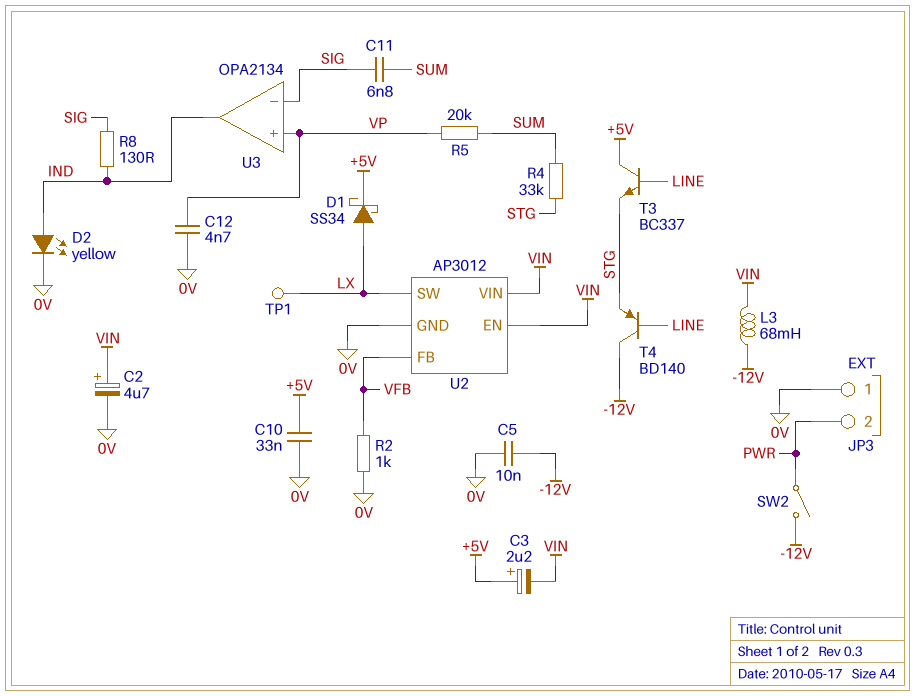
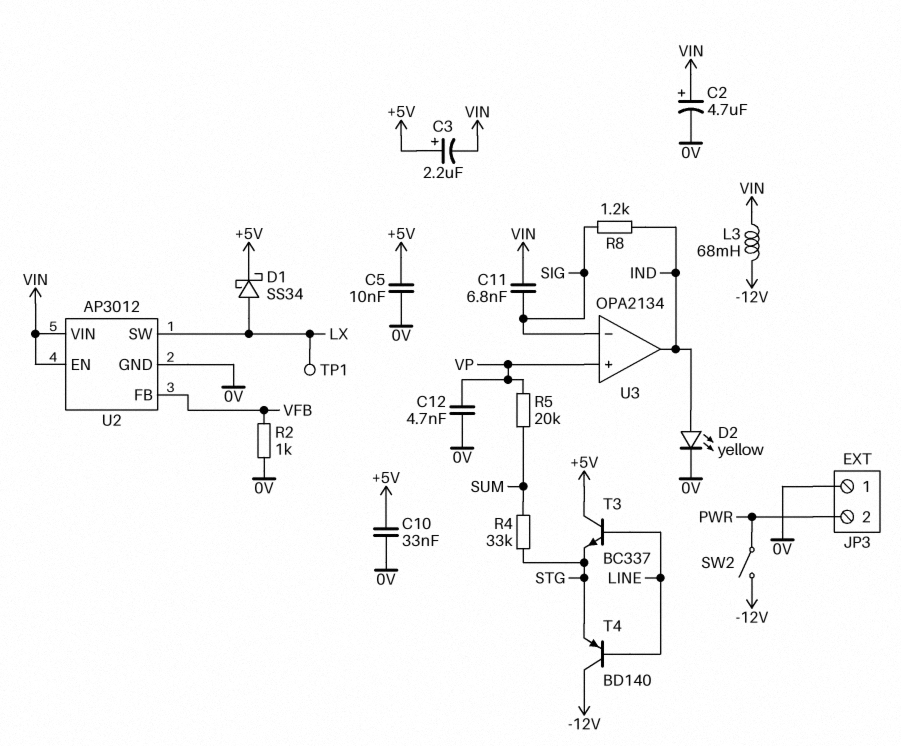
C5: 10nF (-12V, 0V) -> 10nF (+5V, 0V)
C11: 6.8nF (SIG, SUM) -> 6.8nF (SIG, VIN)
R8: 130 (IND, SIG) -> 1.2k (IND, SIG)

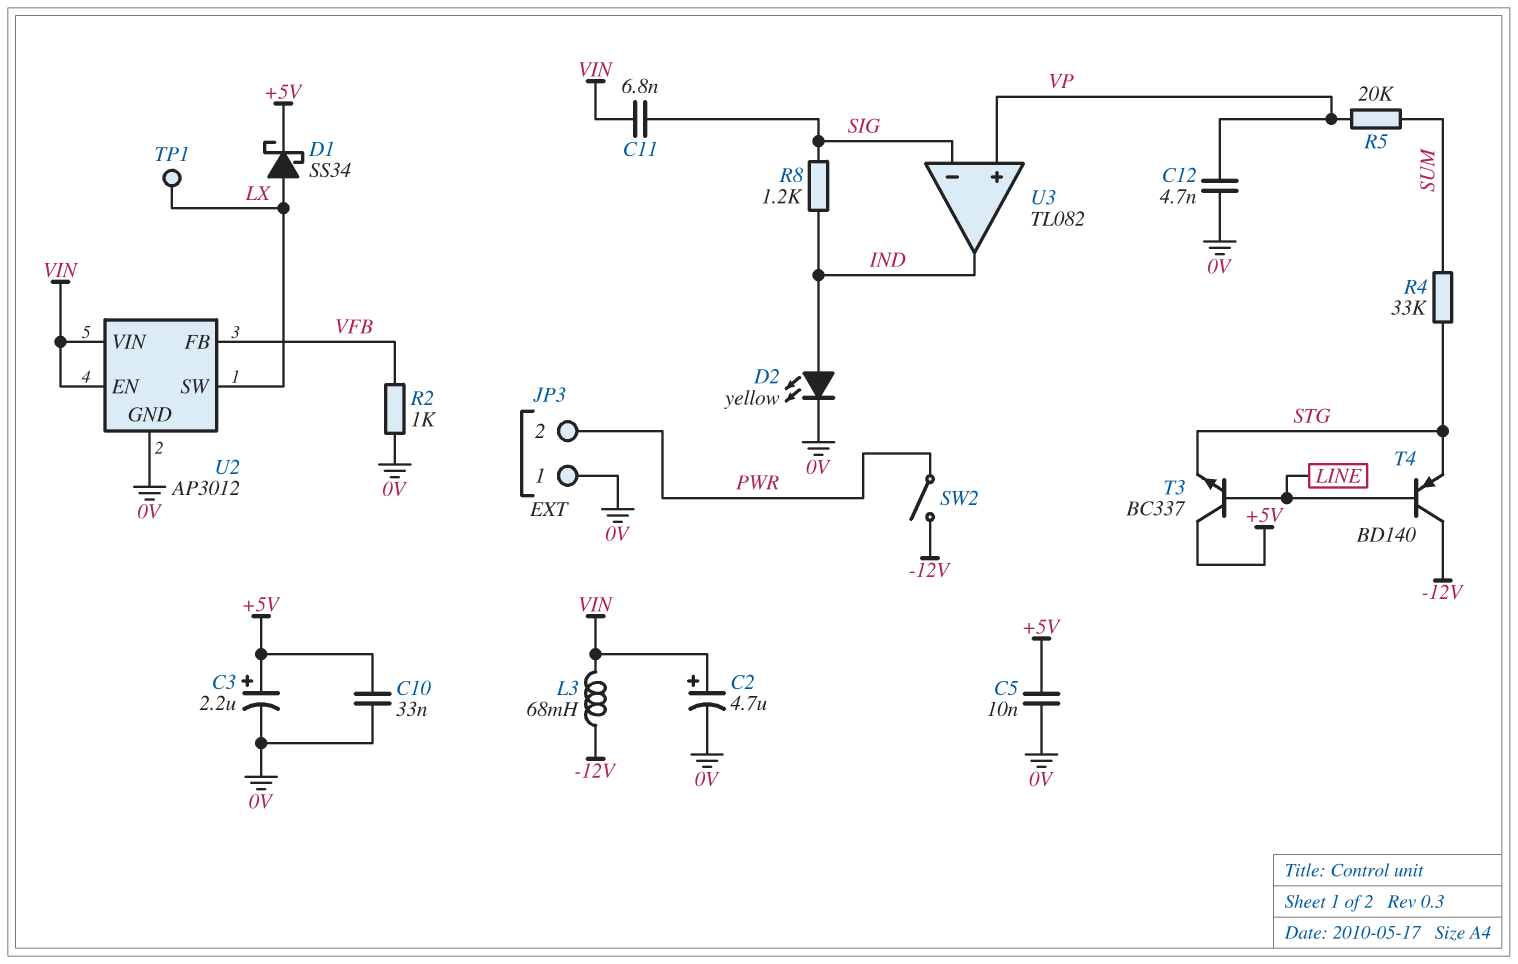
C3: 2.2uF (plus +5V, minus VIN) -> 2.2uF (plus +5V, minus 0V)
U3: OPA2134 -> TL082

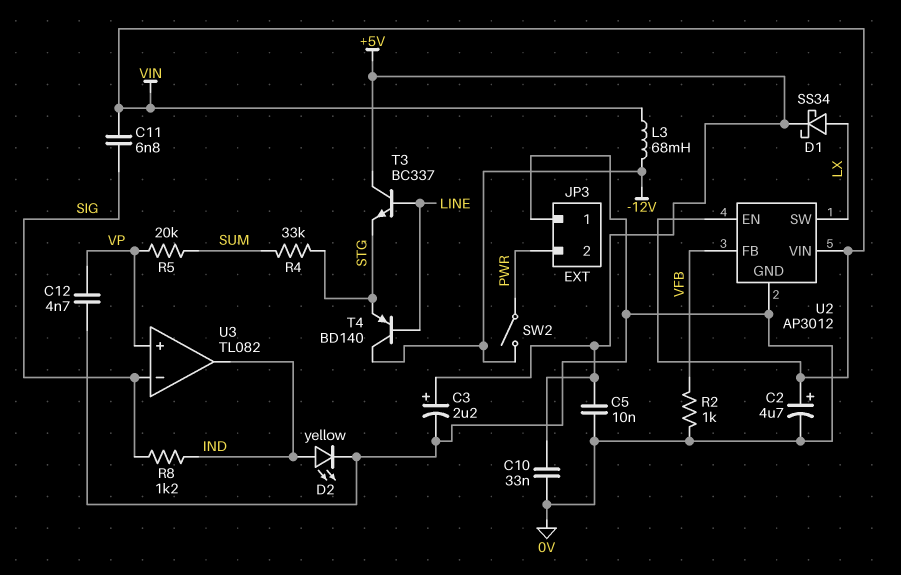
TP1: test point (LX) -> none

